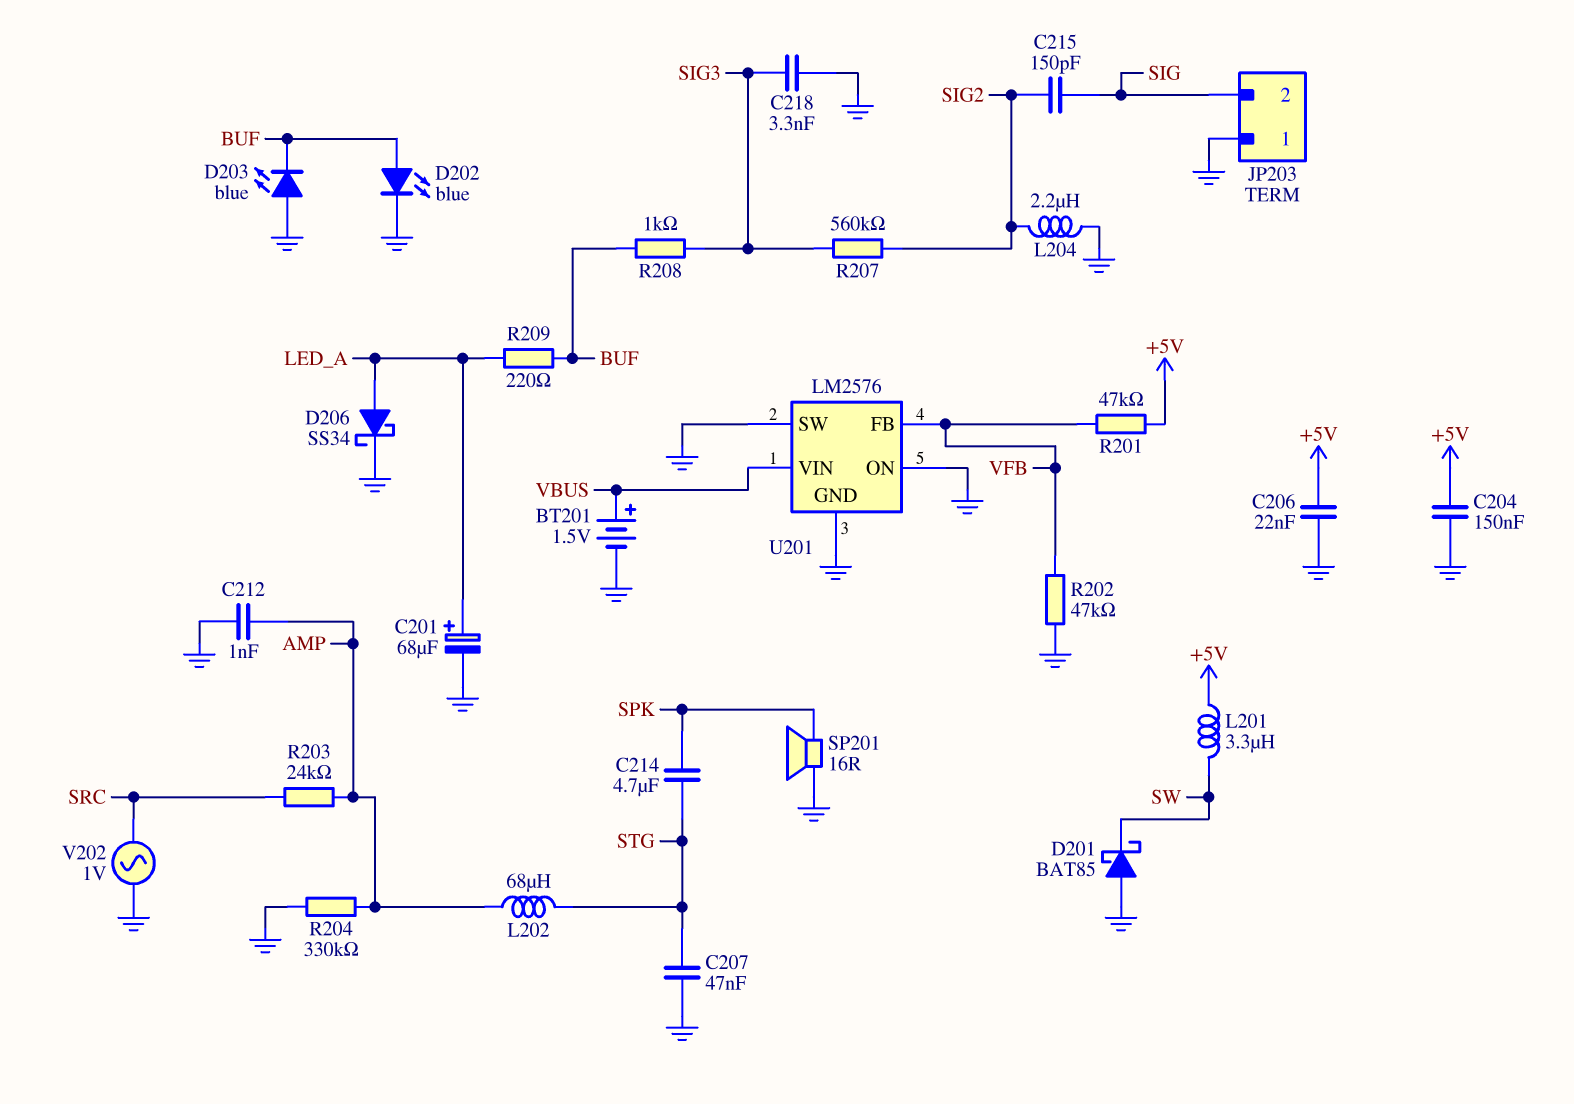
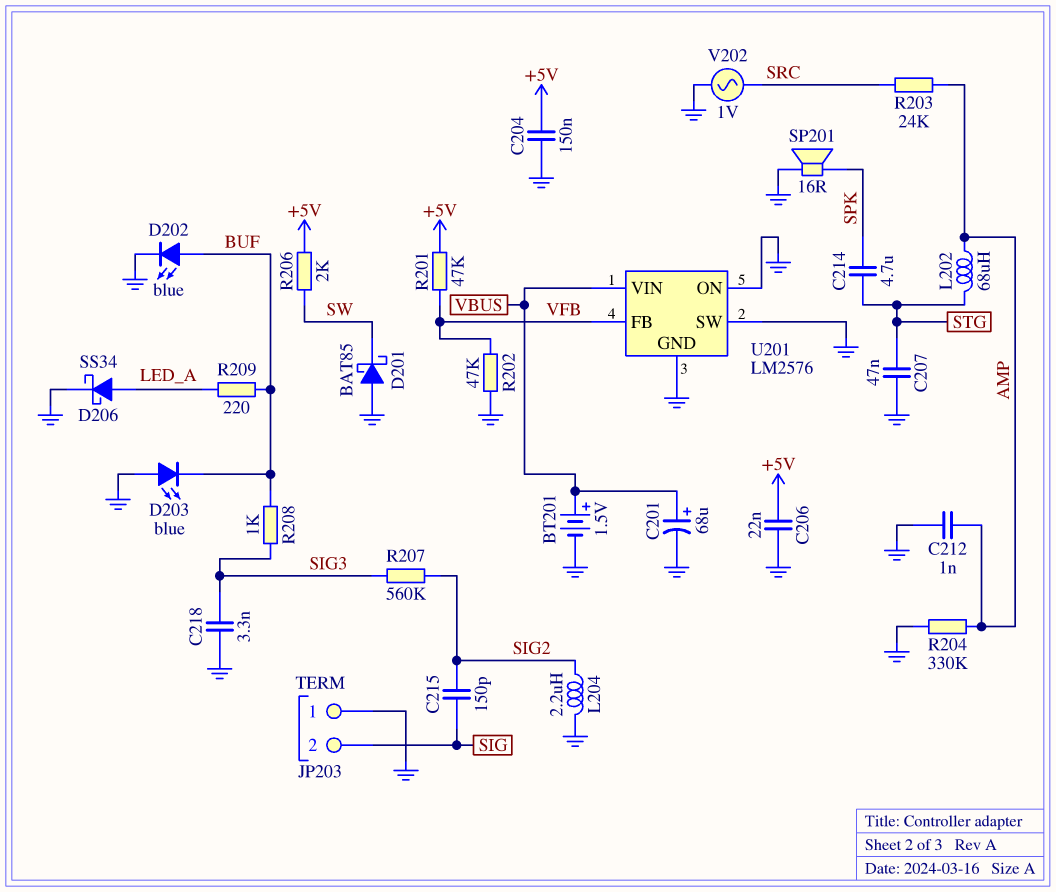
C201: 68uF (plus LED_A, minus GND) -> 68uF (plus VBUS, minus GND)
L201: 3.3uH (+5V, SW) -> none
R206: none -> 2k (+5V, SW)

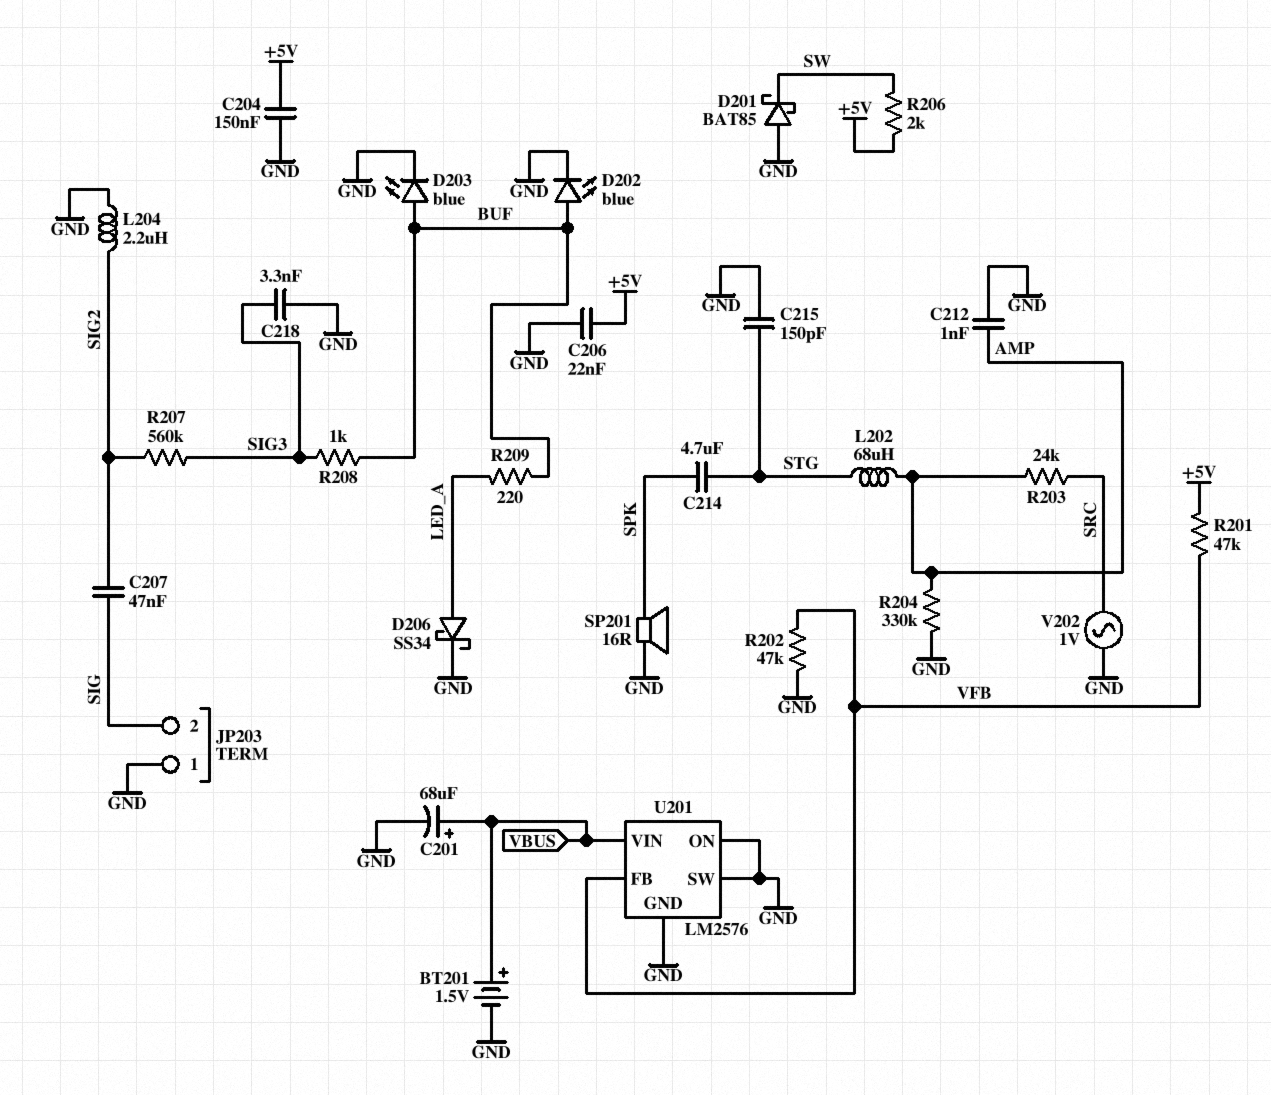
C207: 47nF (GND, STG) -> 47nF (SIG, SIG2)
C215: 150pF (SIG, SIG2) -> 150pF (GND, STG)
D203: LED blue (A GND, K BUF) -> LED blue (A BUF, K GND)

